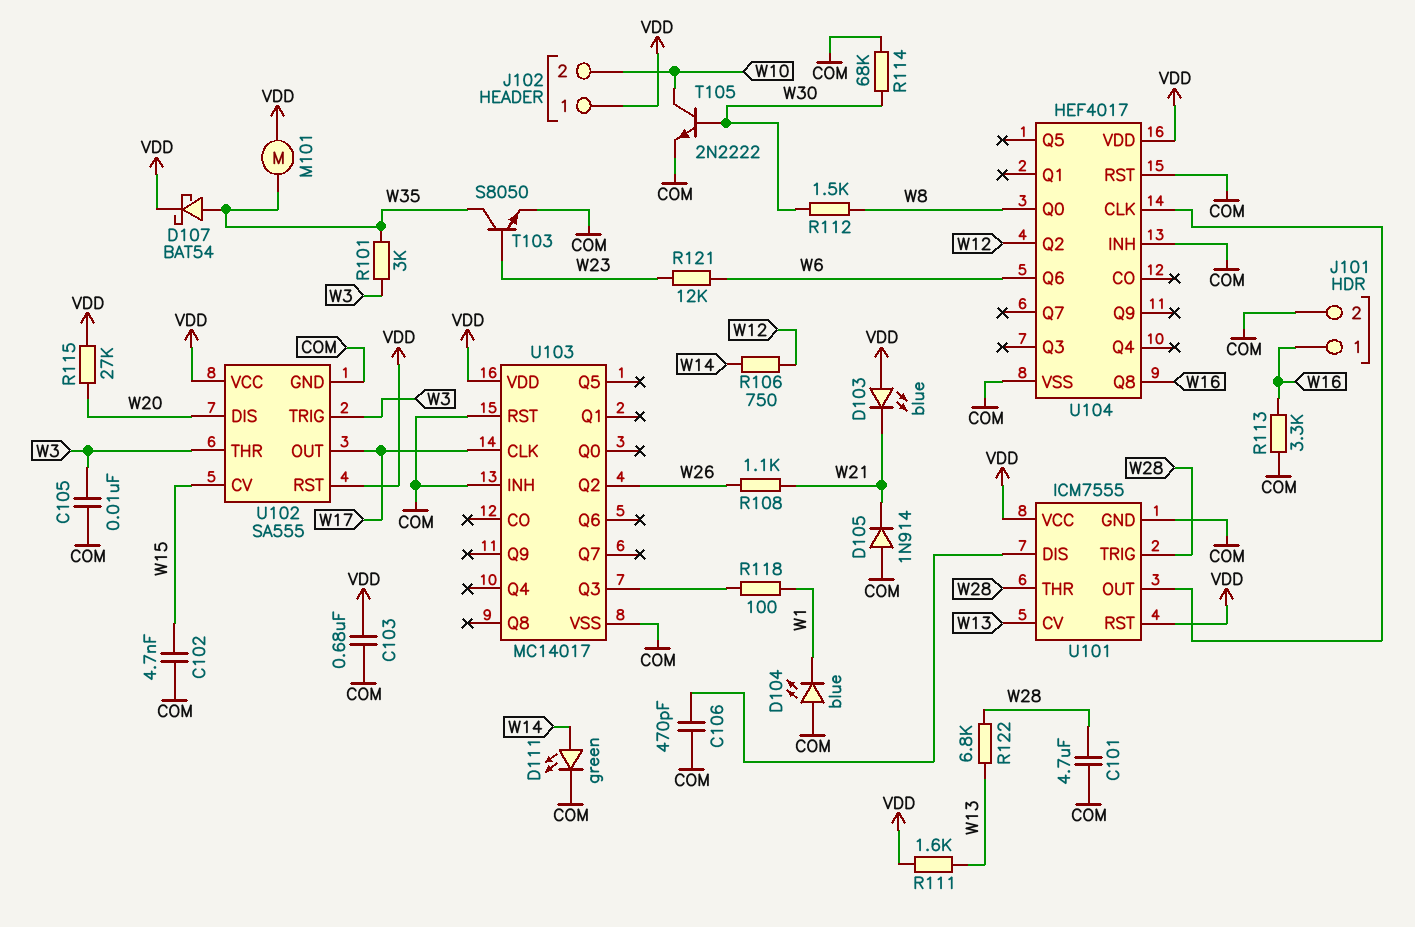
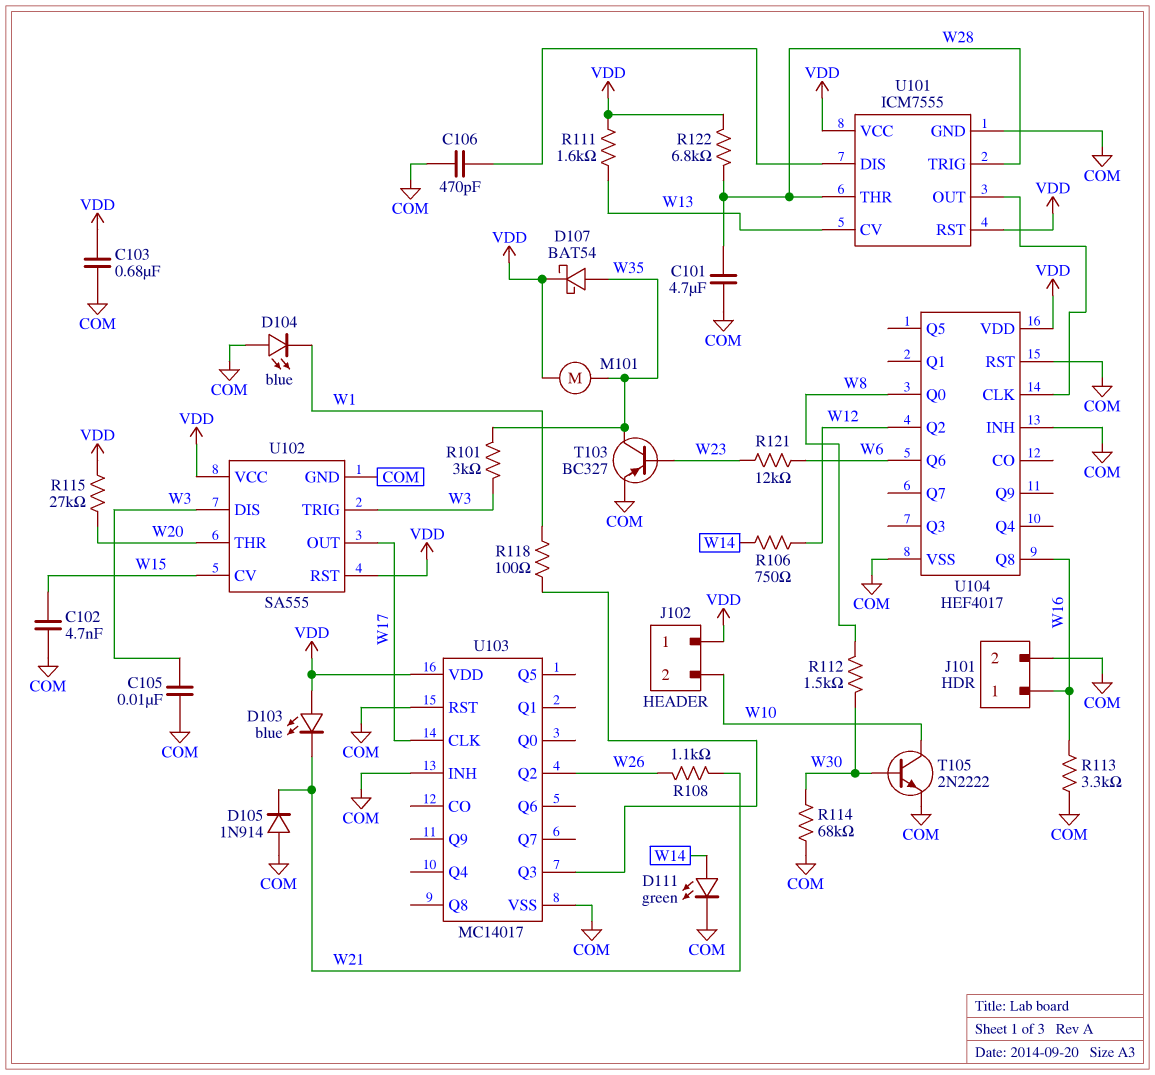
R122: 6.8k (W13, W28) -> 6.8k (VDD, W28)
T103: NPN S8050 (B W23, C W35, E COM) -> PNP BC327 (B W23, C W35, E COM)
U102 pin DIS: W20 -> W3
U102 pin THR: W3 -> W20

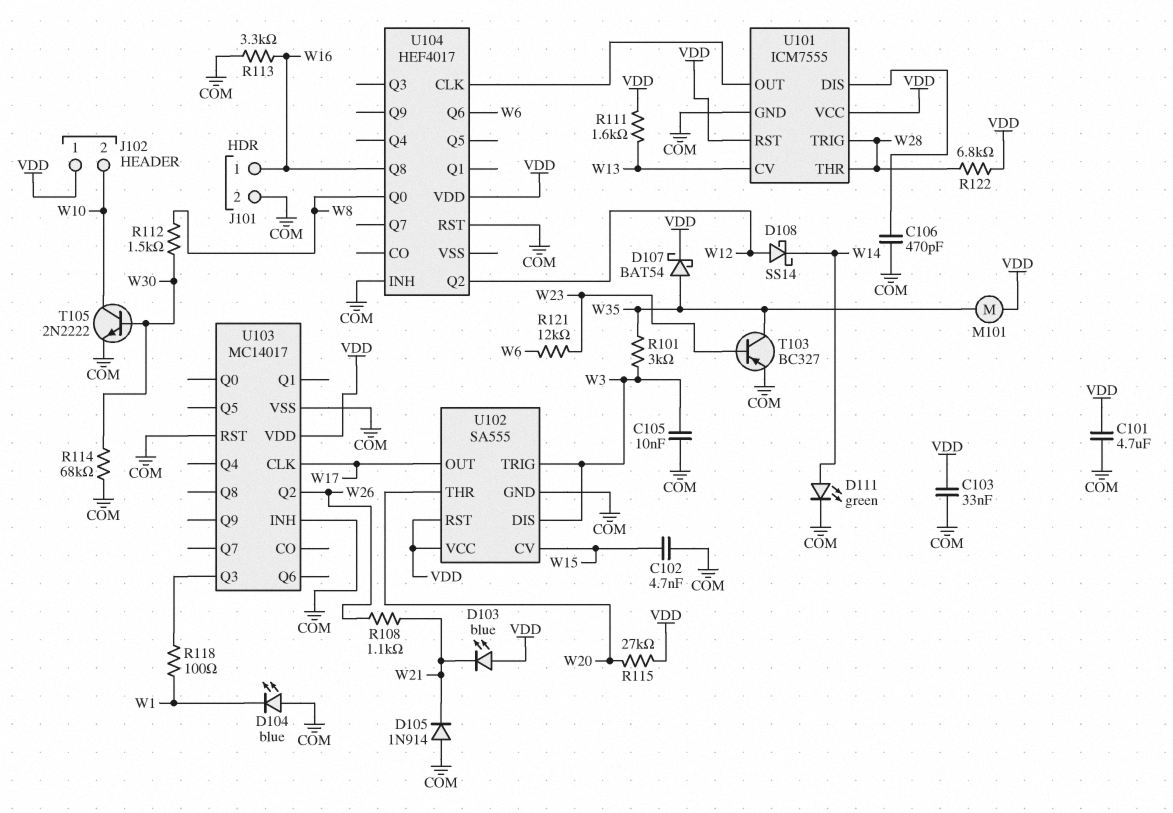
C101: 4.7uF (COM, W28) -> 4.7uF (COM, VDD)
C103: 680nF (COM, VDD) -> 33nF (COM, VDD)
D108: none -> schottky SS14 (A W12, K W14)
R106: 750 (W12, W14) -> none
U104 pin VSS: COM -> none

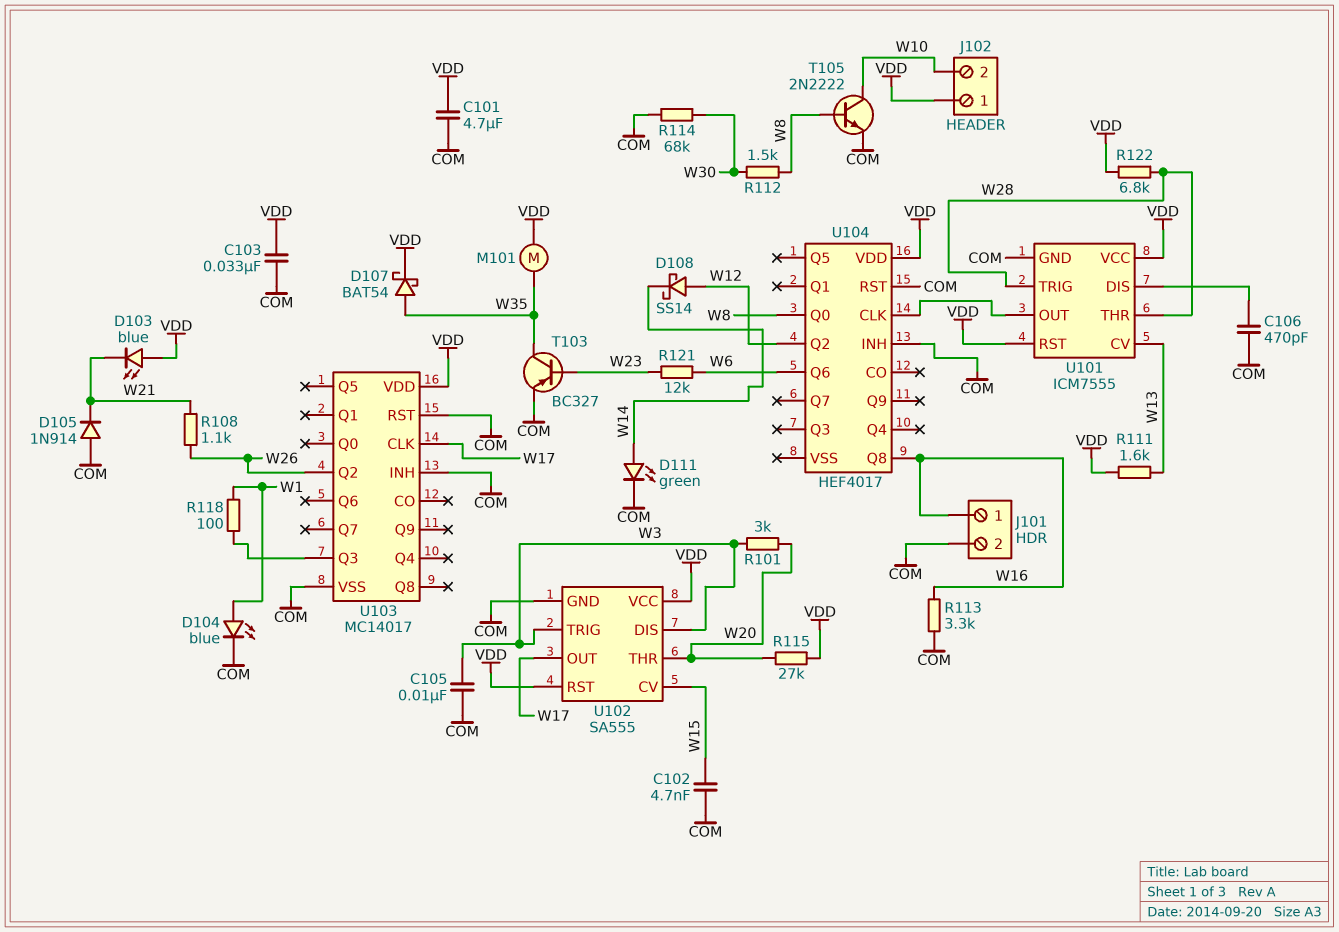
D104: LED blue (A COM, K W1) -> LED blue (A W1, K COM)
R101: 3k (W3, W35) -> 3k (W3, W20)
T105: NPN 2N2222 (B W30, C W10, E COM) -> NPN 2N2222 (B W8, C W10, E COM)

